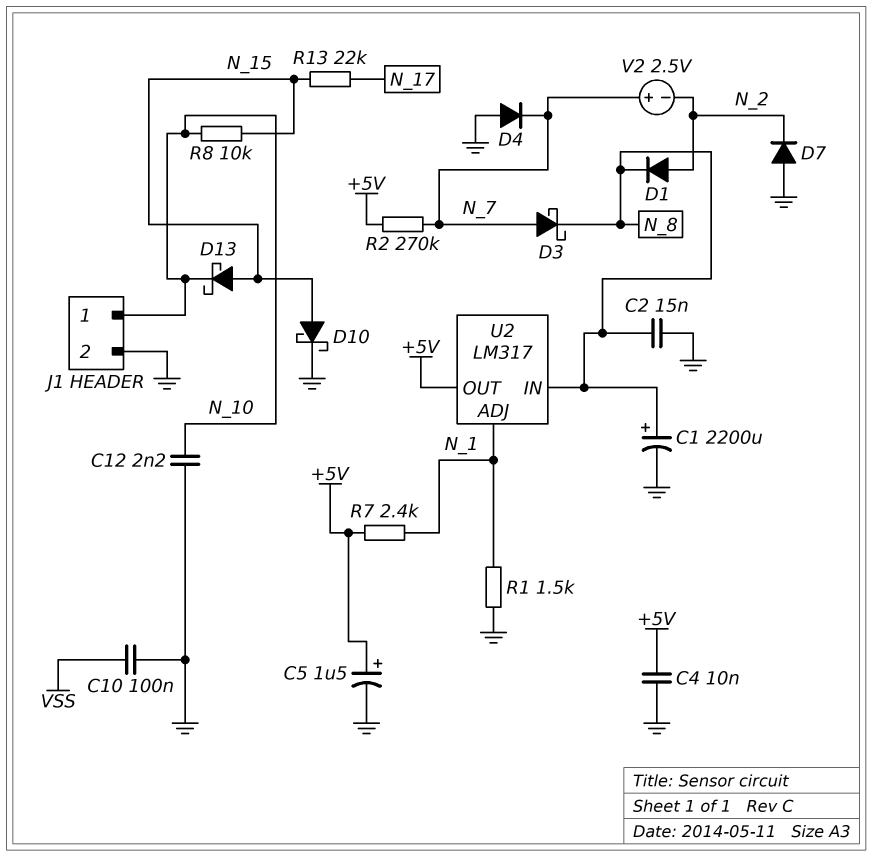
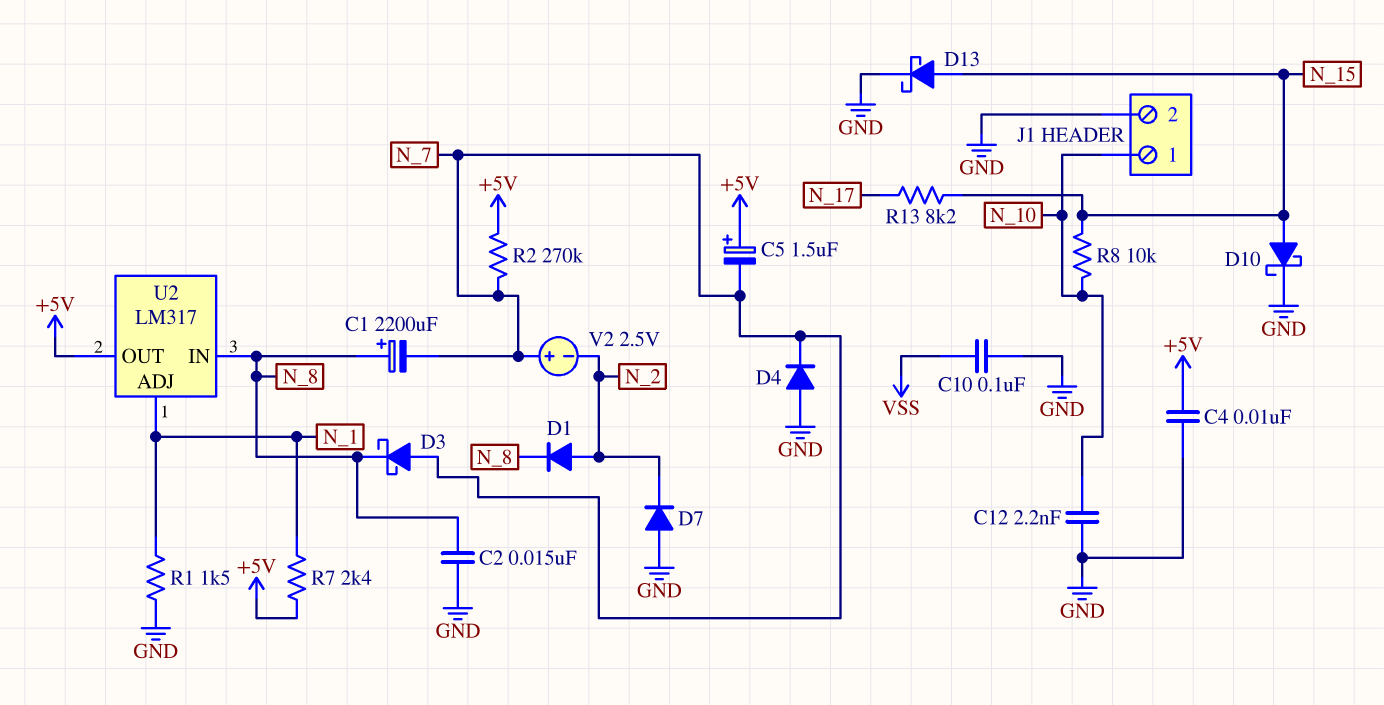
C1: 2200uF (plus N_8, minus GND) -> 2200uF (plus N_8, minus N_7)
C5: 1.5uF (plus +5V, minus GND) -> 1.5uF (plus +5V, minus N_7)
D13: schottky (A N_15, K N_10) -> schottky (A N_15, K GND)
R13: 22k (N_15, N_17) -> 8.2k (N_15, N_17)

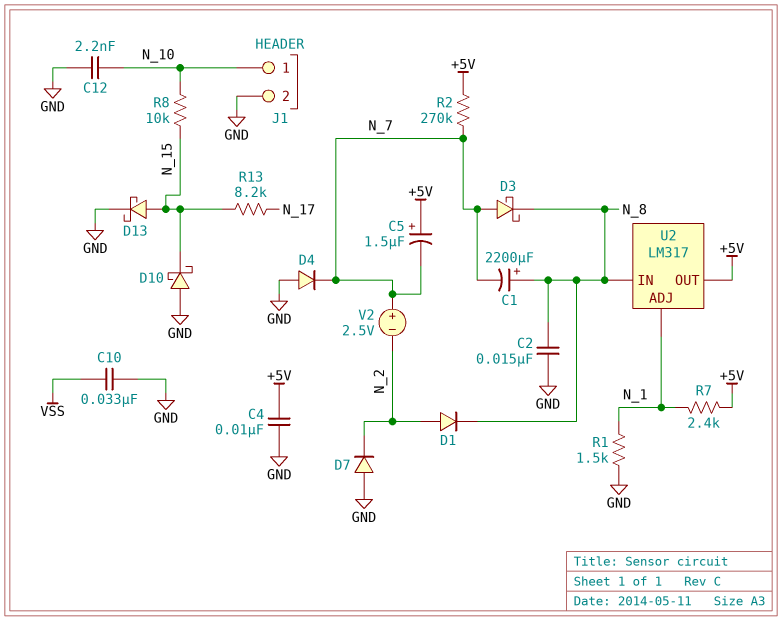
C10: 100nF (GND, VSS) -> 33nF (GND, VSS)
D10: schottky (A N_15, K GND) -> schottky (A GND, K N_15)

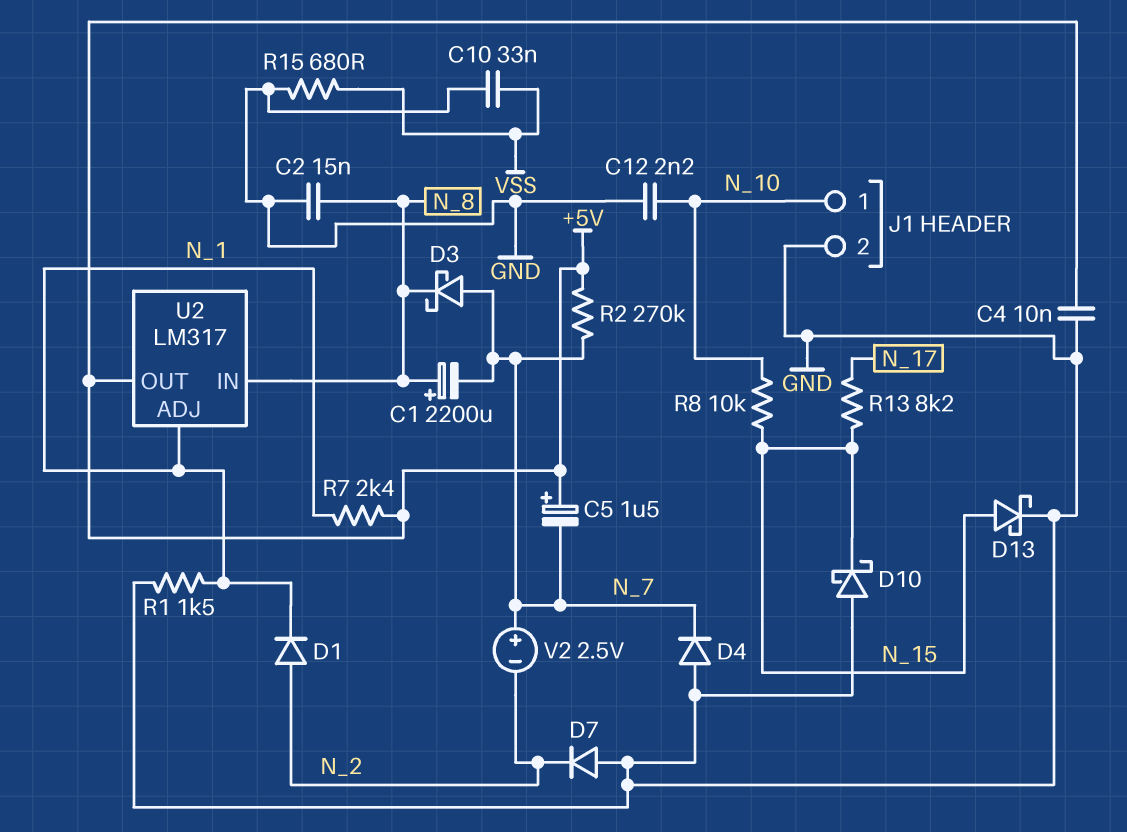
D1: diode (A N_2, K N_8) -> diode (A N_2, K N_1)
R15: none -> 680 (GND, VSS)

